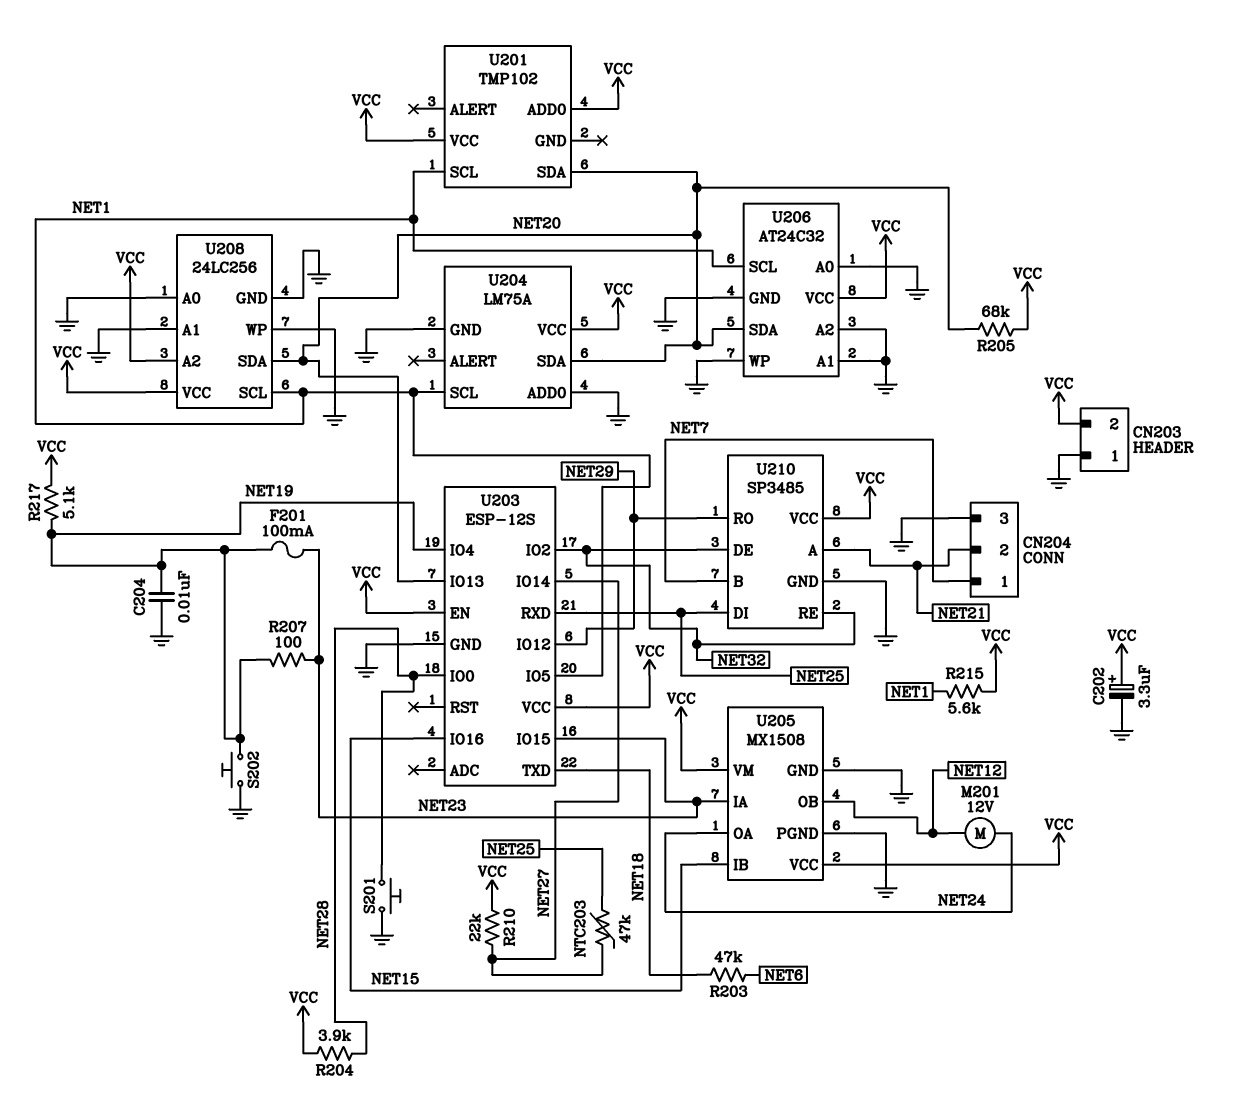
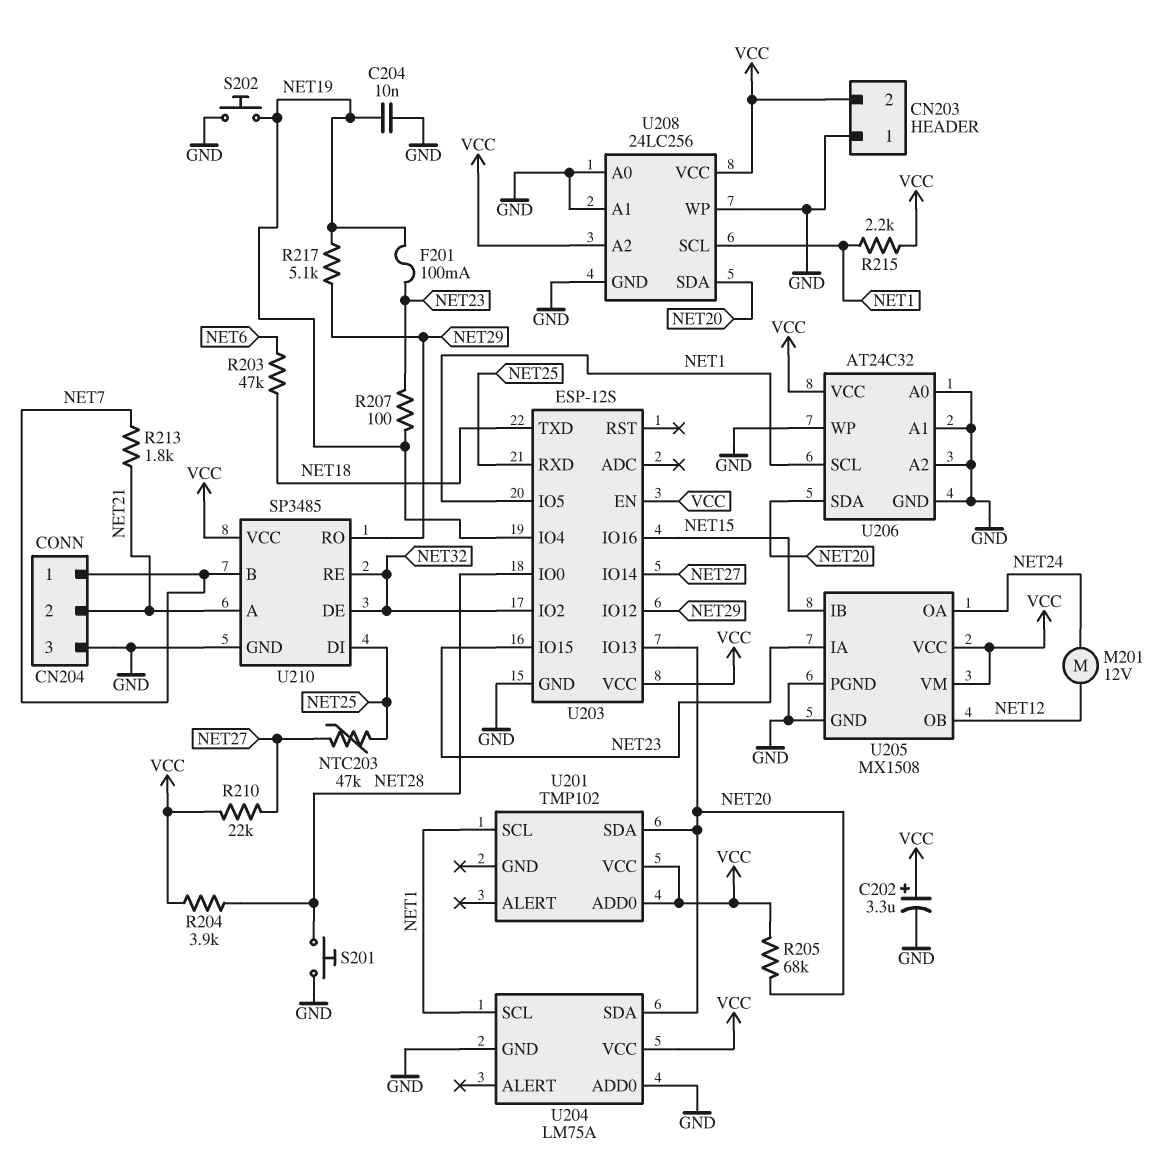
R213: none -> 1.8k (NET7, NET21)
R215: 5.6k (NET1, VCC) -> 2.2k (NET1, VCC)
R217: 5.1k (NET19, VCC) -> 5.1k (NET19, NET29)

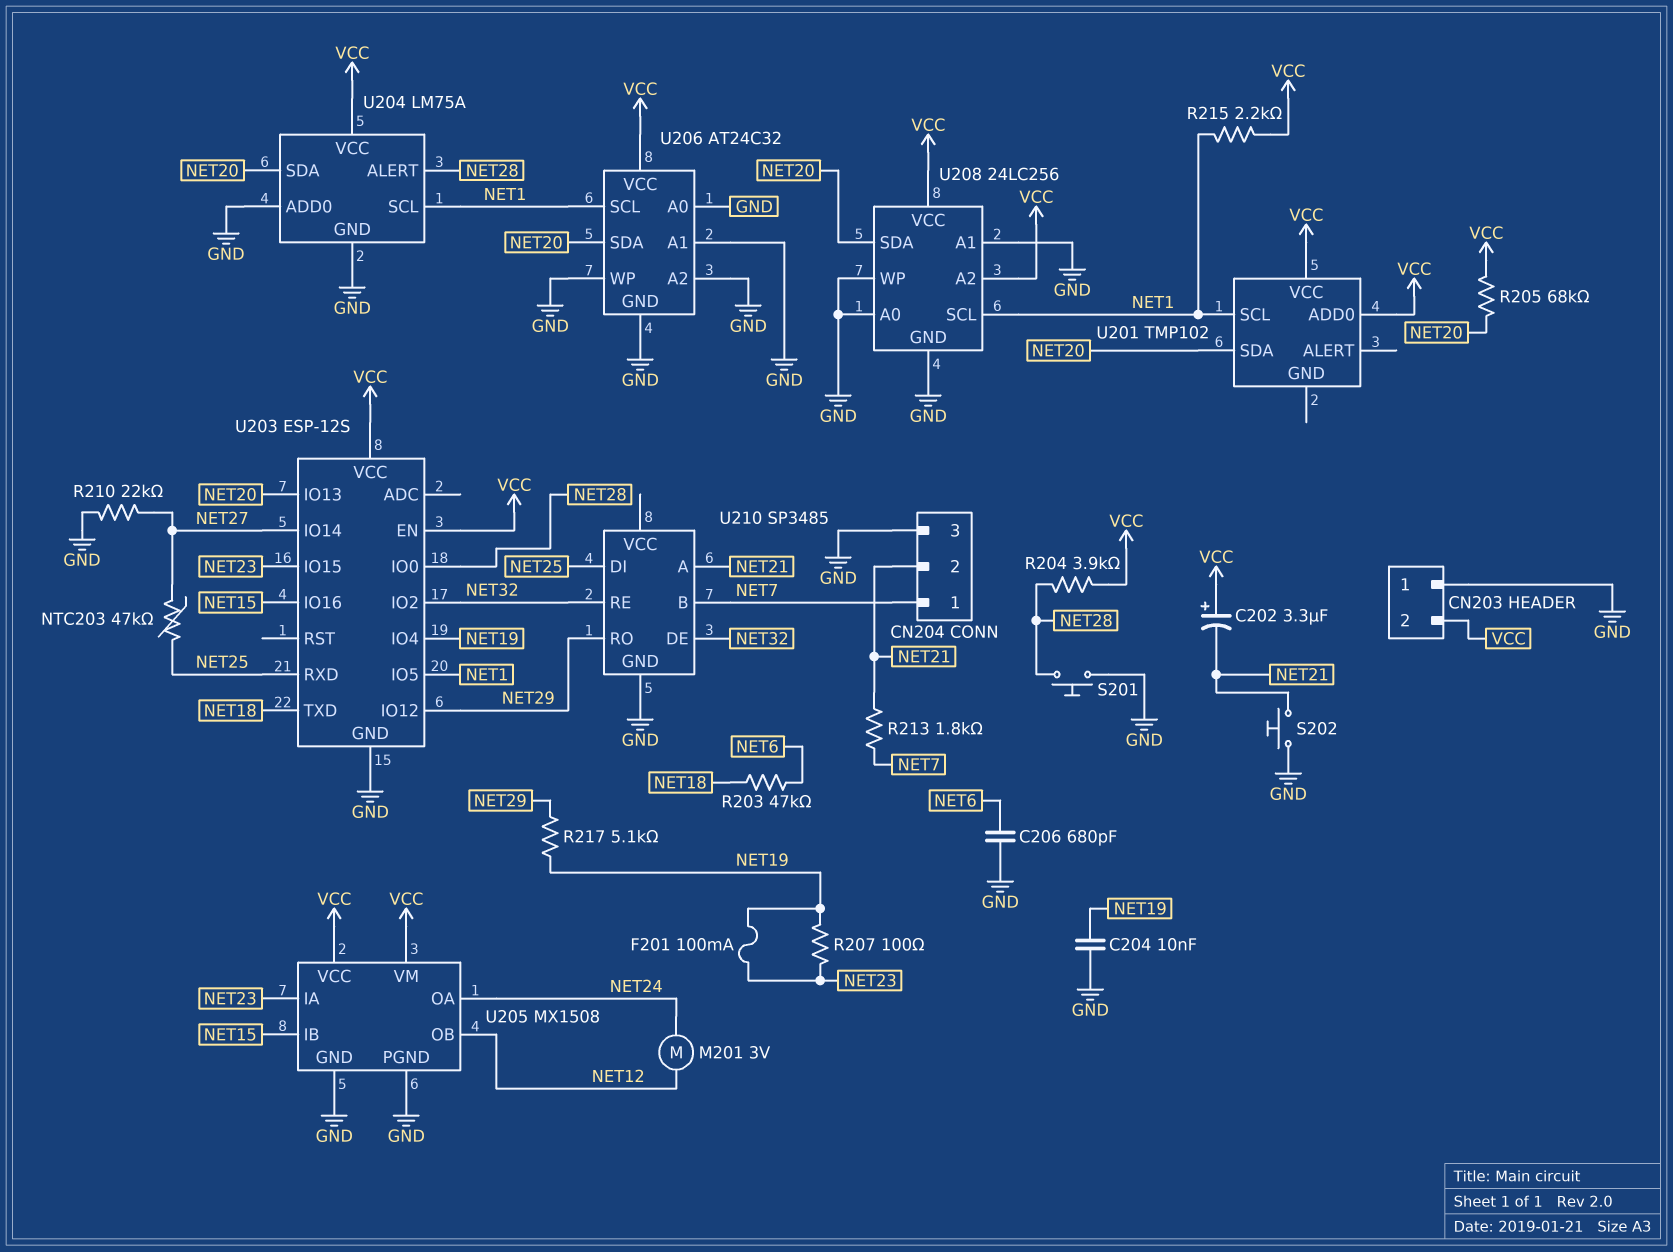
C202: 3.3uF (plus VCC, minus GND) -> 3.3uF (plus VCC, minus NET21)
C206: none -> 680pF (GND, NET6)
M201: motor 12V (NET12, NET24) -> motor 3V (NET12, NET24)
R210: 22k (NET27, VCC) -> 22k (GND, NET27)
S202: button (GND, NET19) -> button (GND, NET21)
U204 pin ALERT: none -> NET28
U210 pin VCC: VCC -> none

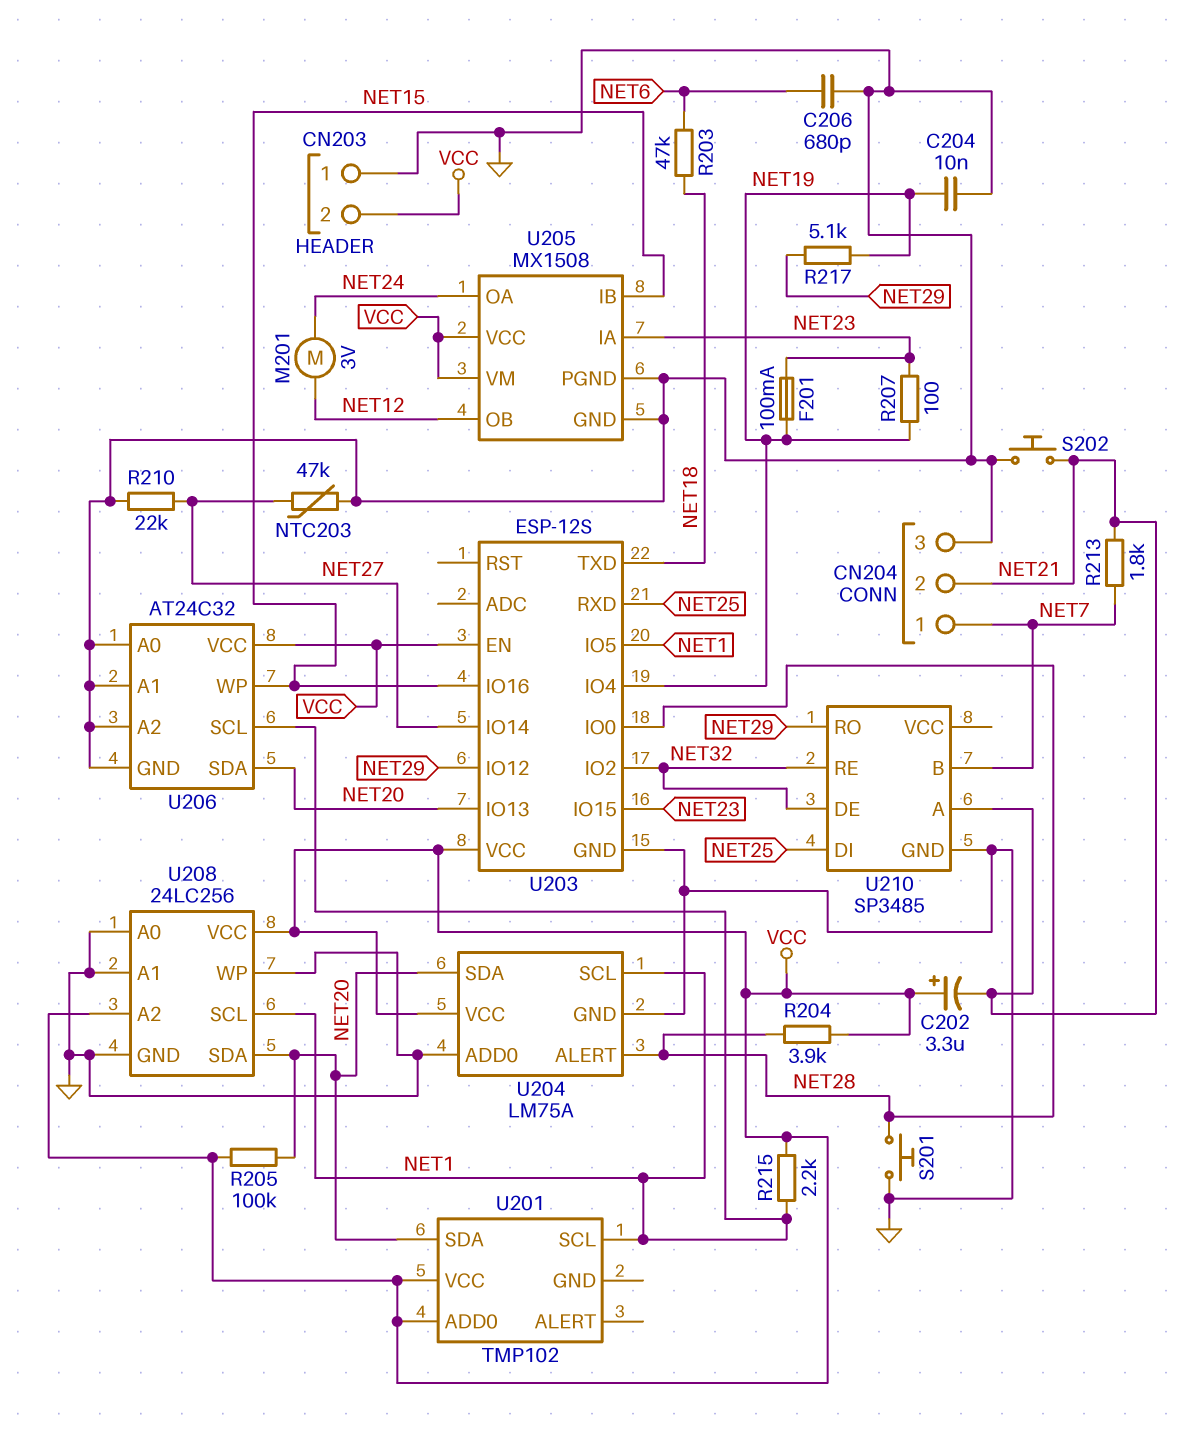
NTC203: 47k (NET25, NET27) -> 47k (GND, NET27)
R205: 68k (NET20, VCC) -> 100k (NET20, VCC)
U206 pin WP: GND -> NET15

